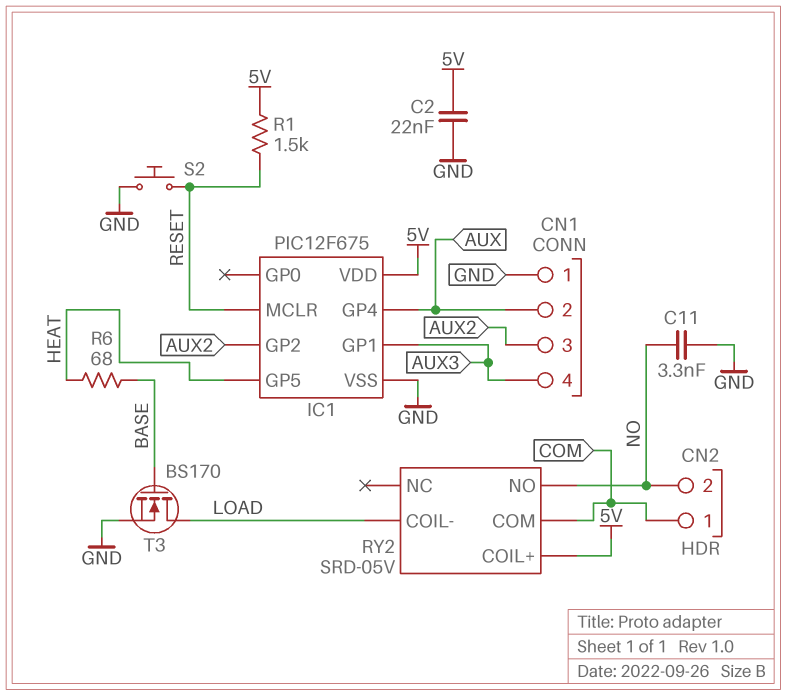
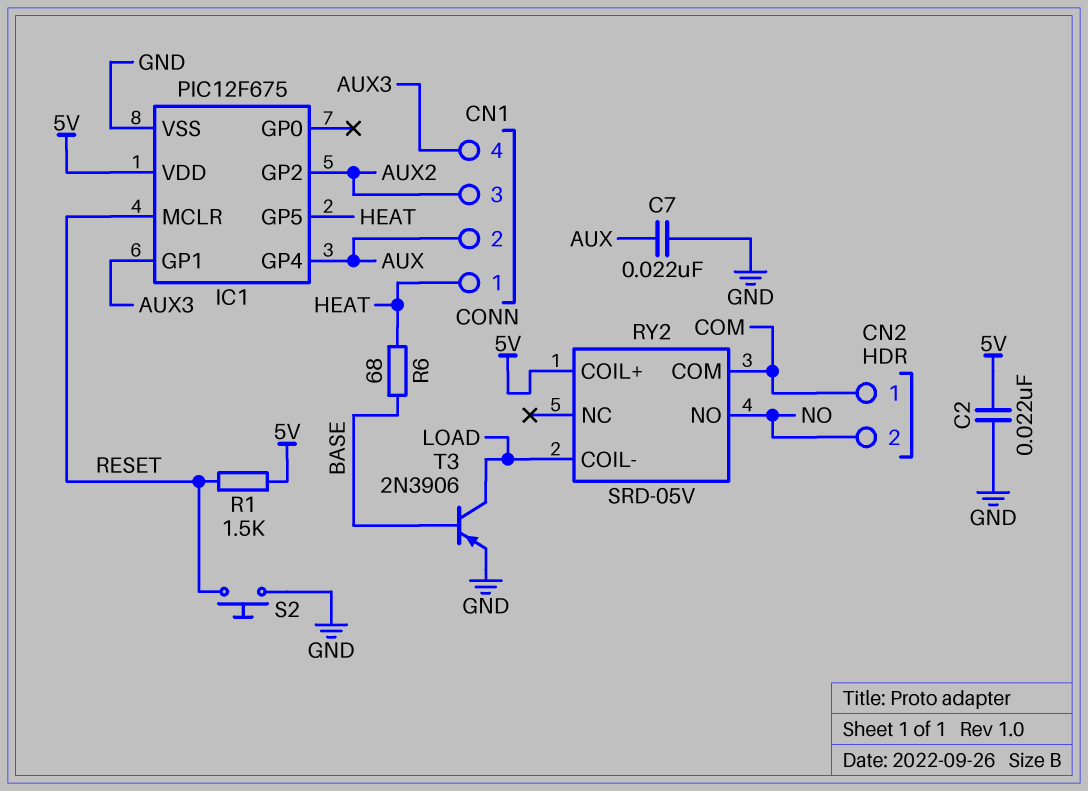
C7: none -> 22nF (AUX, GND)
C11: 3.3nF (GND, NO) -> none
CN1 pin 1: GND -> HEAT
T3: NMOS BS170 (G BASE, D LOAD, S GND) -> PNP 2N3906 (B BASE, C LOAD, E GND)

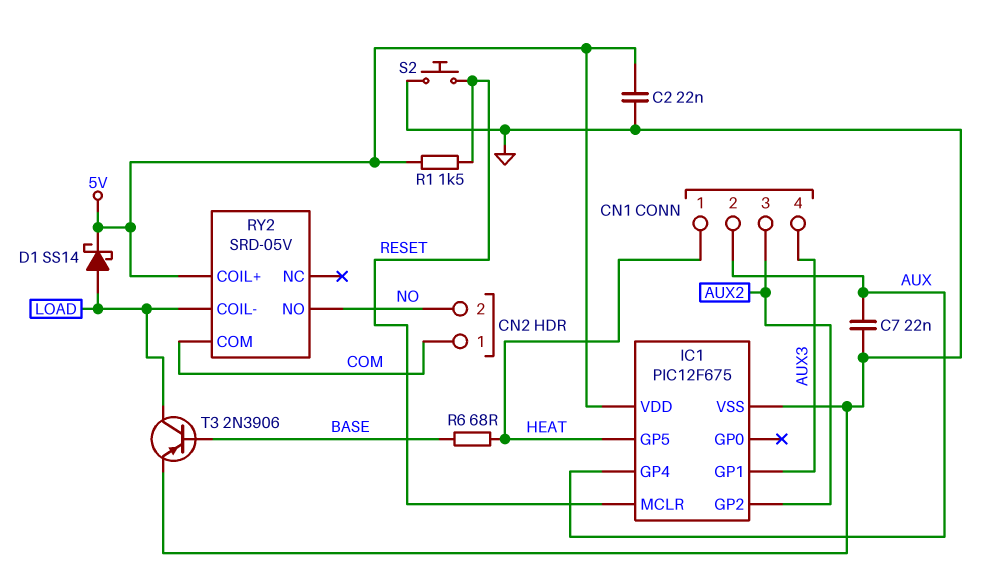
D1: none -> schottky SS14 (A LOAD, K 5V)

